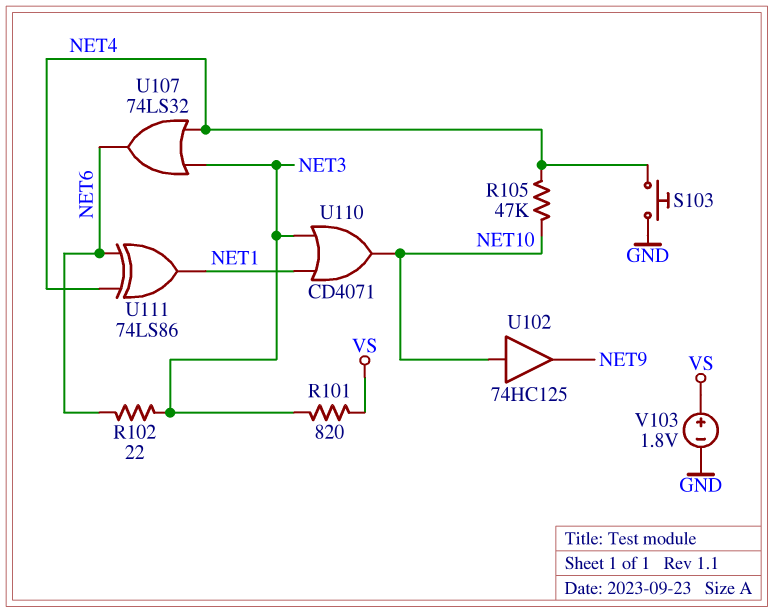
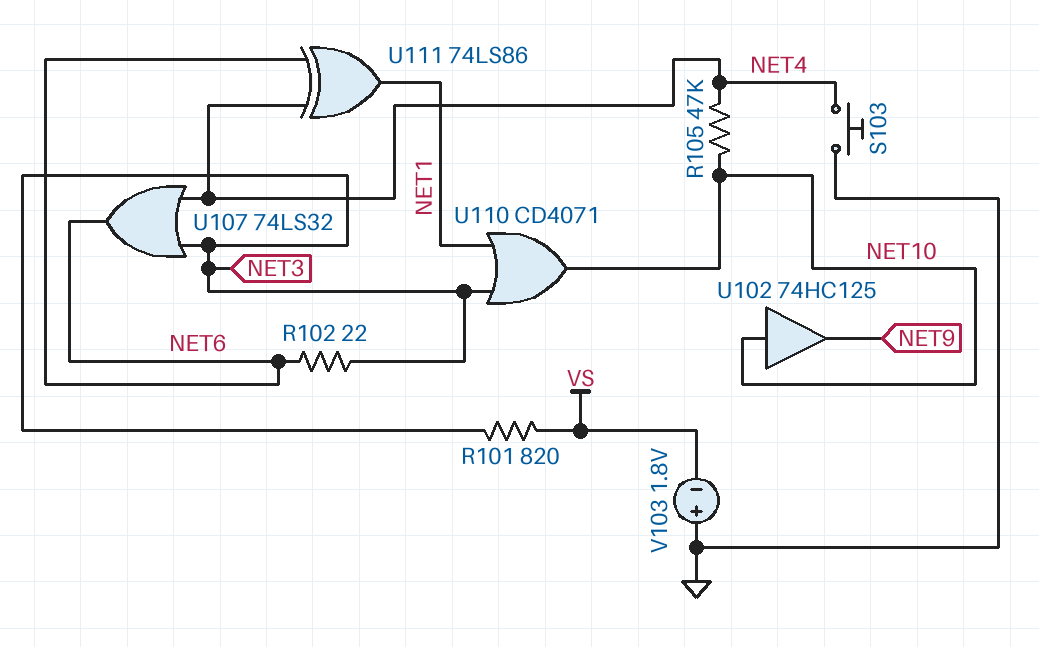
V103: 1.8V (plus VS, minus GND) -> 1.8V (plus GND, minus VS)

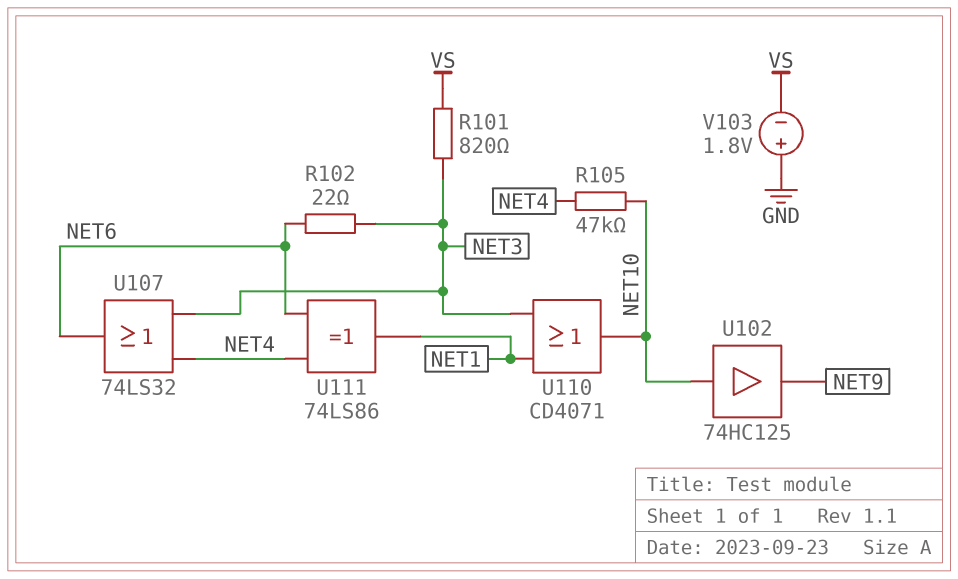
S103: button (GND, NET4) -> none

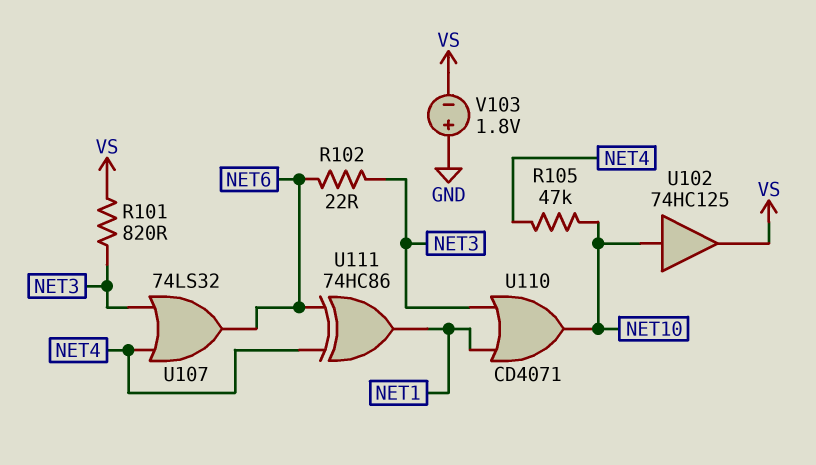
U102: buffer 74HC125 (in NET10, out NET9) -> buffer 74HC125 (in NET10, out VS)
U111: XOR 74LS86 (in NET4, in NET6, out NET1) -> XOR 74HC86 (in NET4, in NET6, out NET1)

